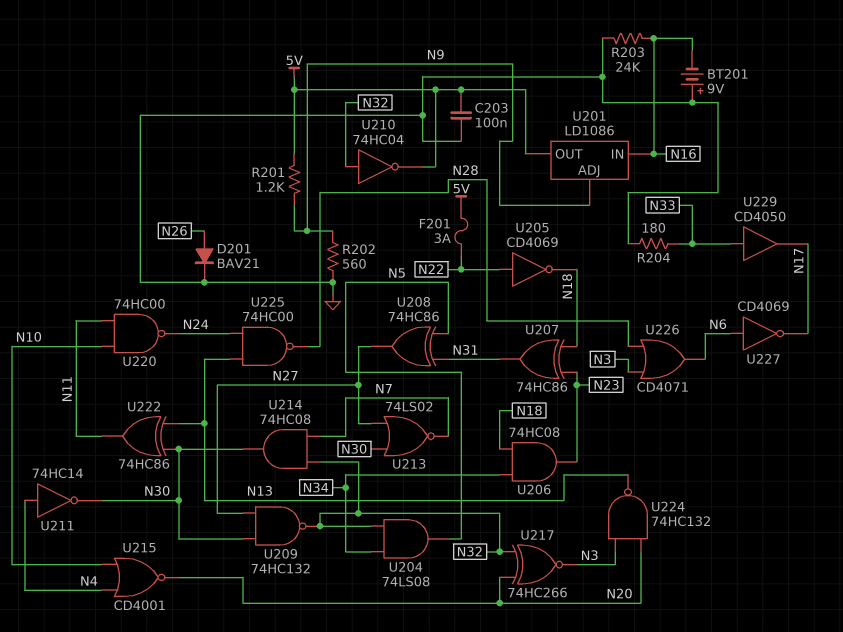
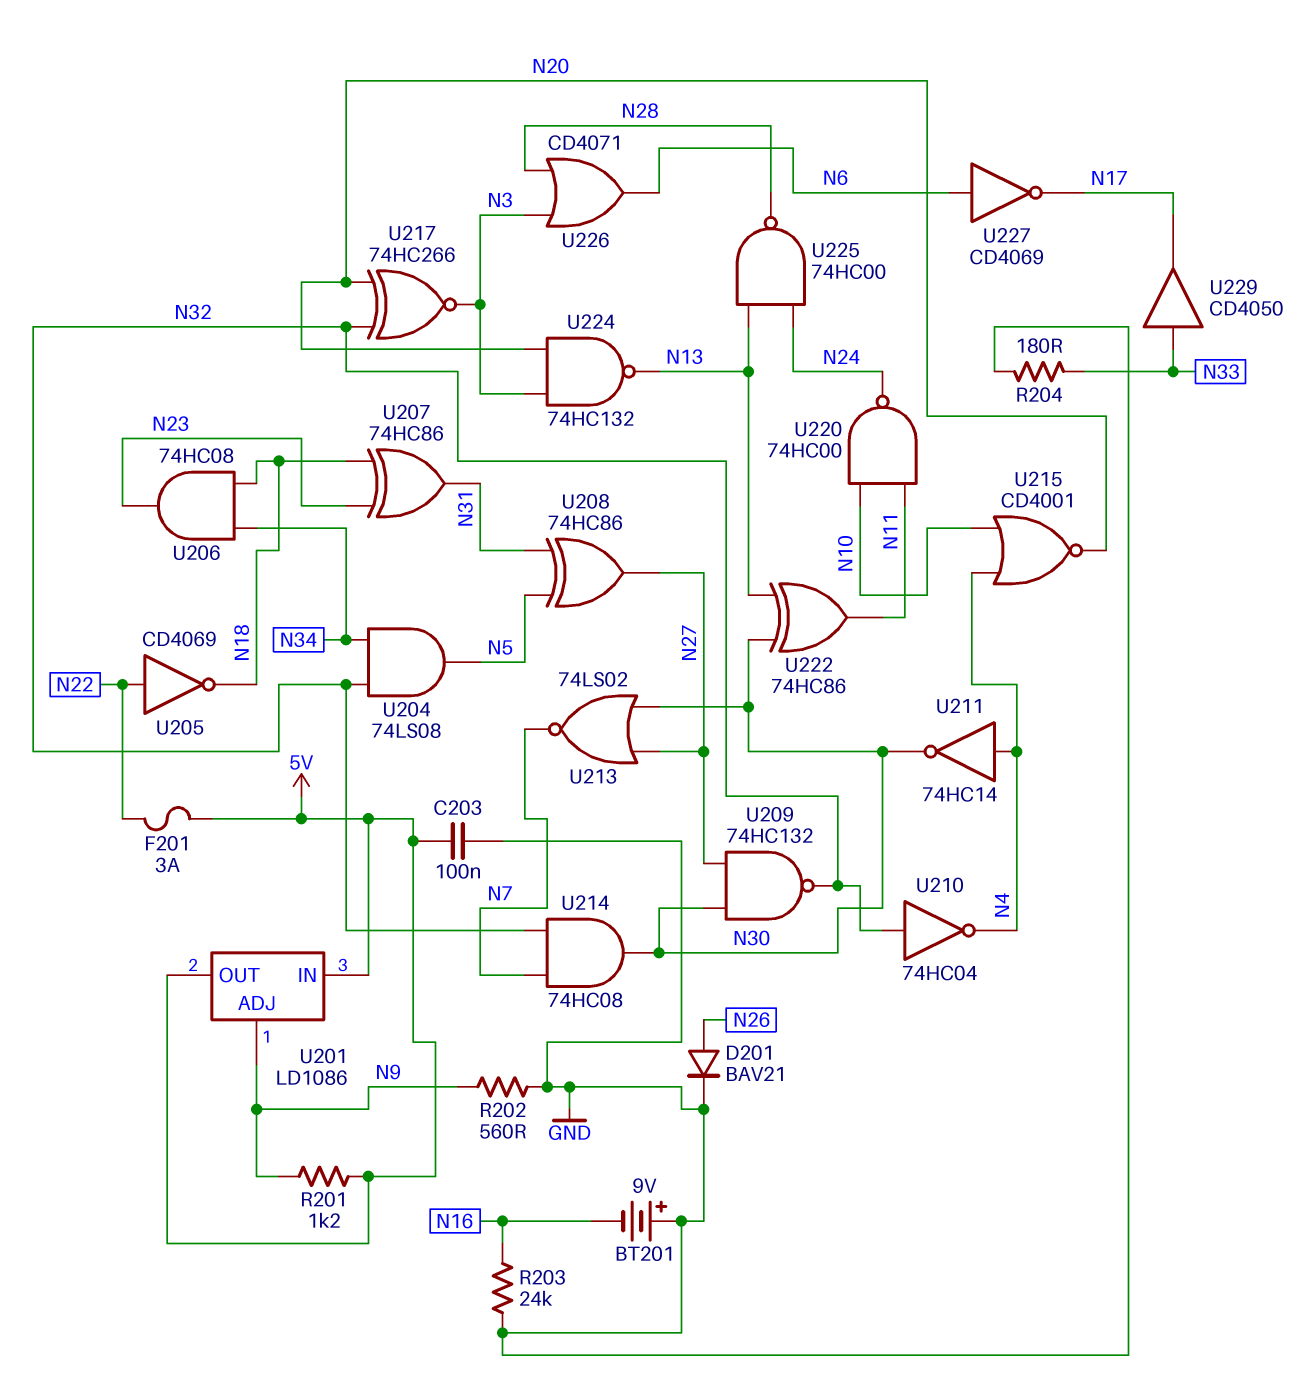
U201 pin IN: N16 -> 5V
U210: NOT 74HC04 (in N32, out 5V) -> NOT 74HC04 (in N32, out N4)

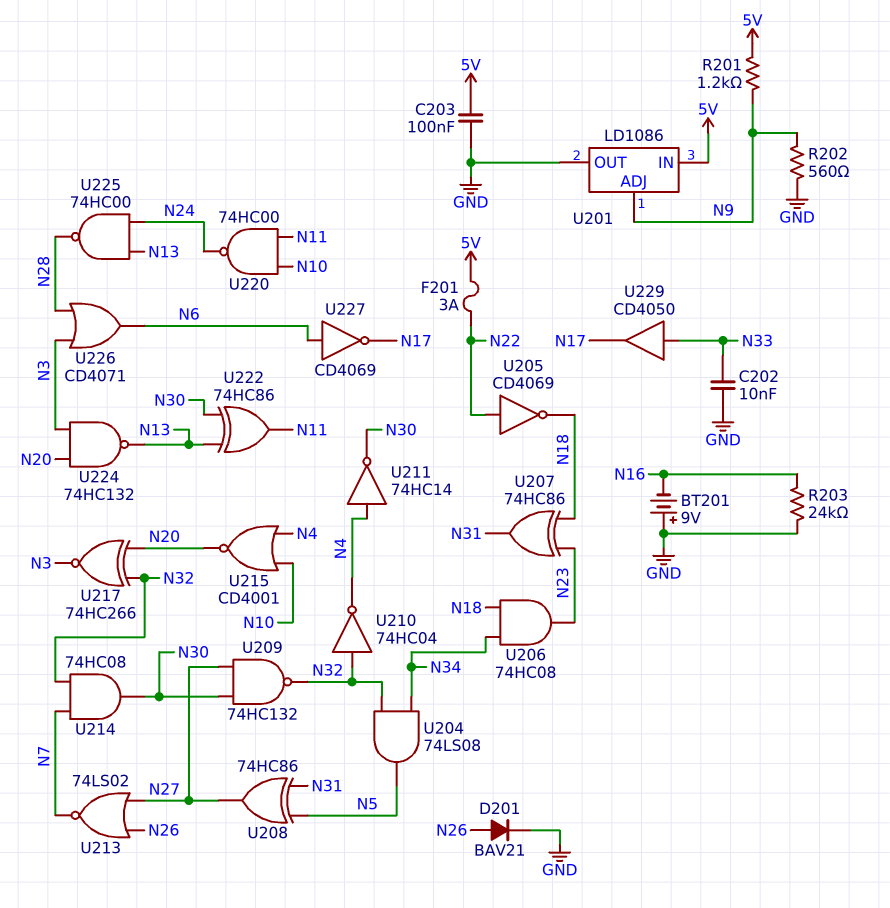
C202: none -> 10nF (GND, N33)
R204: 180 (GND, N33) -> none
U201 pin OUT: 5V -> GND
U213: NOR 74LS02 (in N27, in N30, out N7) -> NOR 74LS02 (in N26, in N27, out N7)

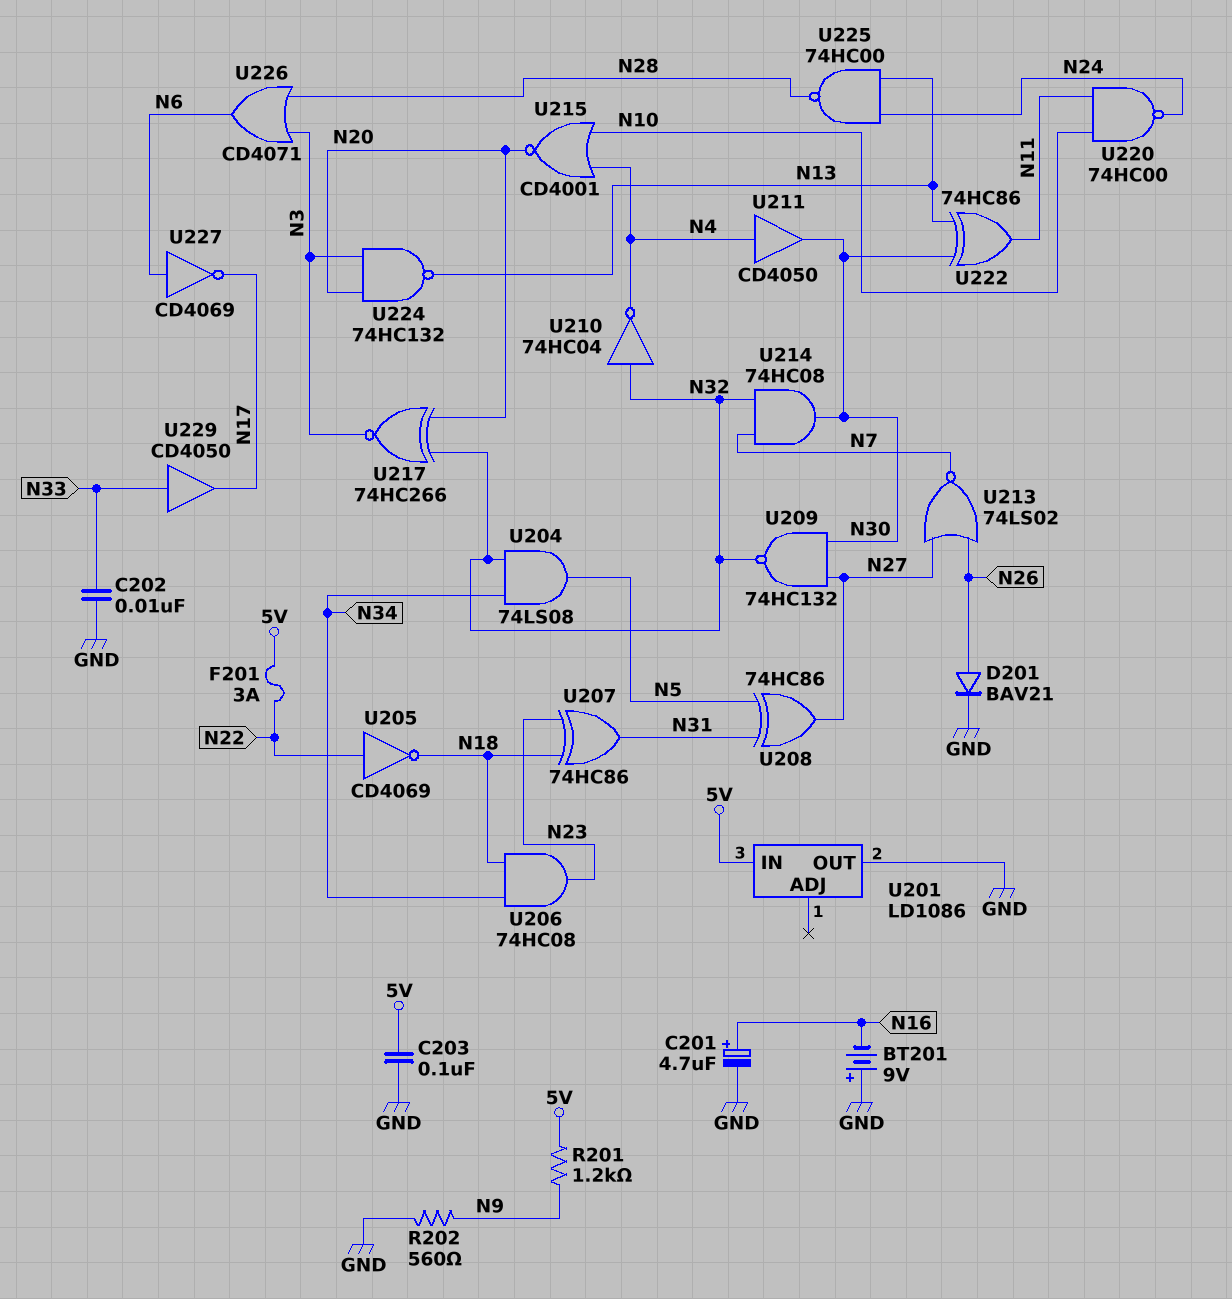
C201: none -> 4.7uF (plus N16, minus GND)
R203: 24k (GND, N16) -> none
U201 pin ADJ: N9 -> none
U211: NOT 74HC14 (in N4, out N30) -> buffer CD4050 (in N4, out N30)

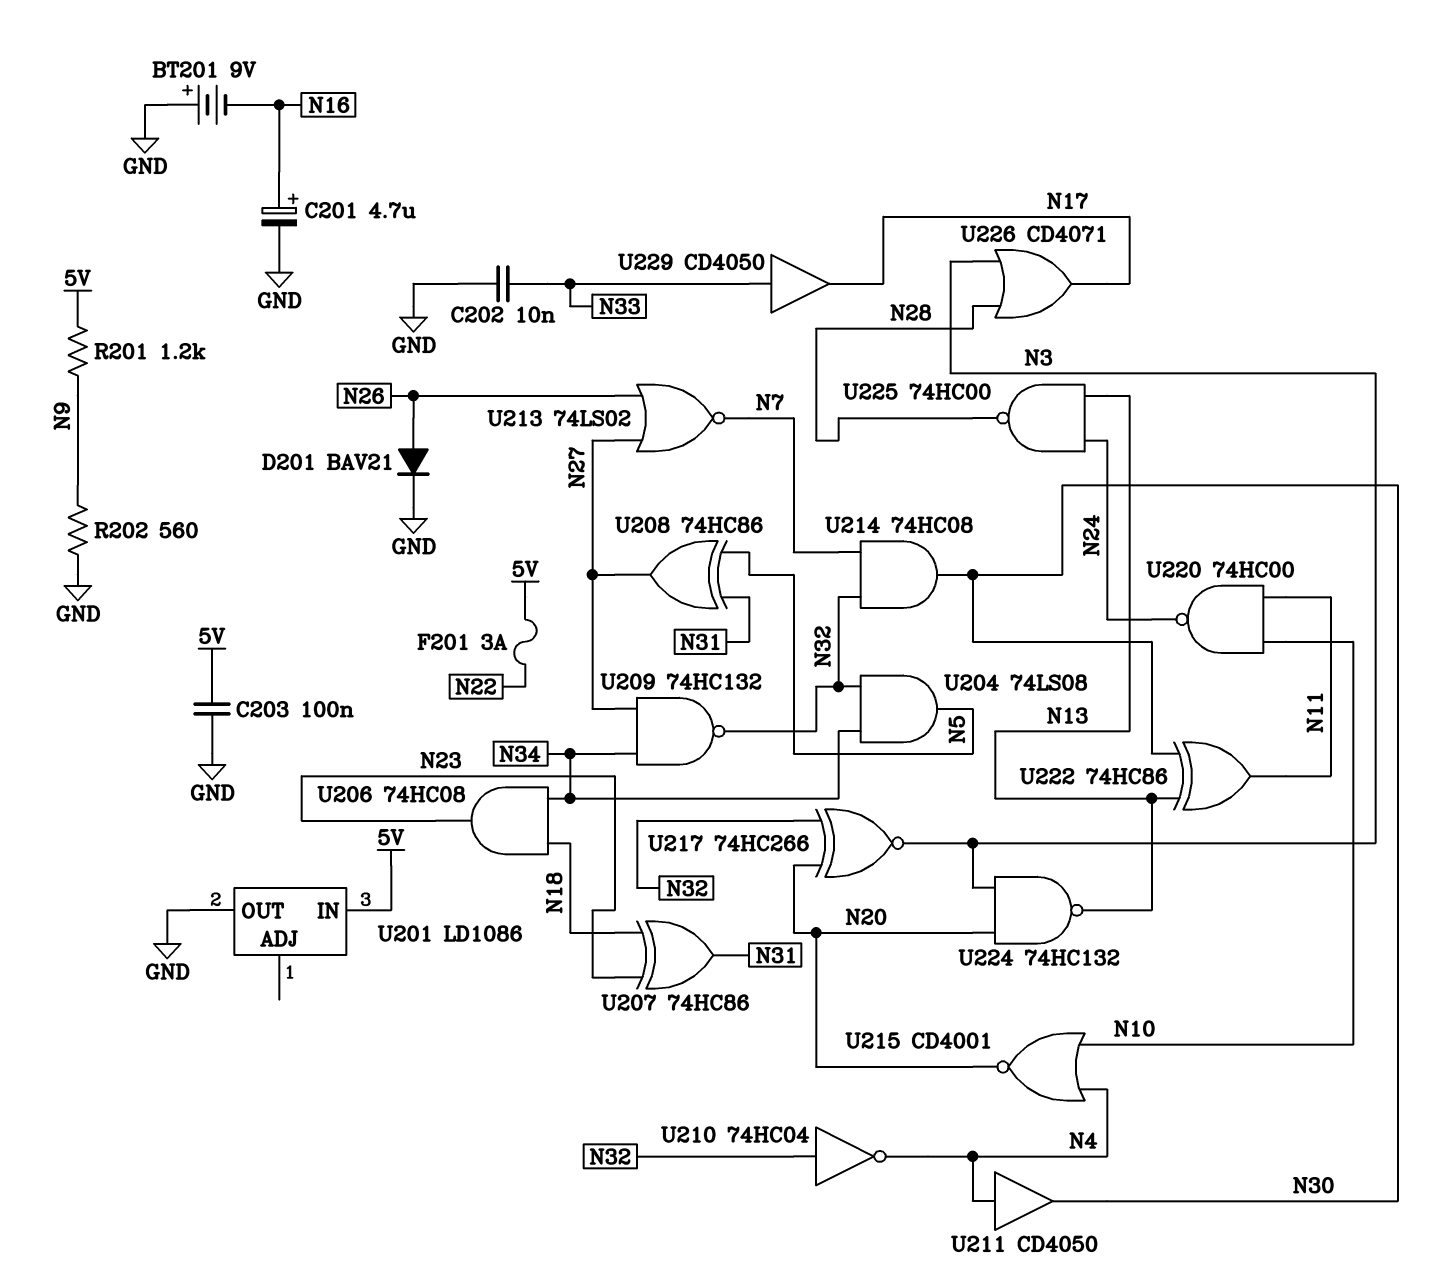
U205: NOT CD4069 (in N22, out N18) -> none
U209: NAND 74HC132 (in N27, in N30, out N32) -> NAND 74HC132 (in N27, in N34, out N32)
U226: OR CD4071 (in N3, in N28, out N6) -> OR CD4071 (in N3, in N28, out N17)
U227: NOT CD4069 (in N6, out N17) -> none

